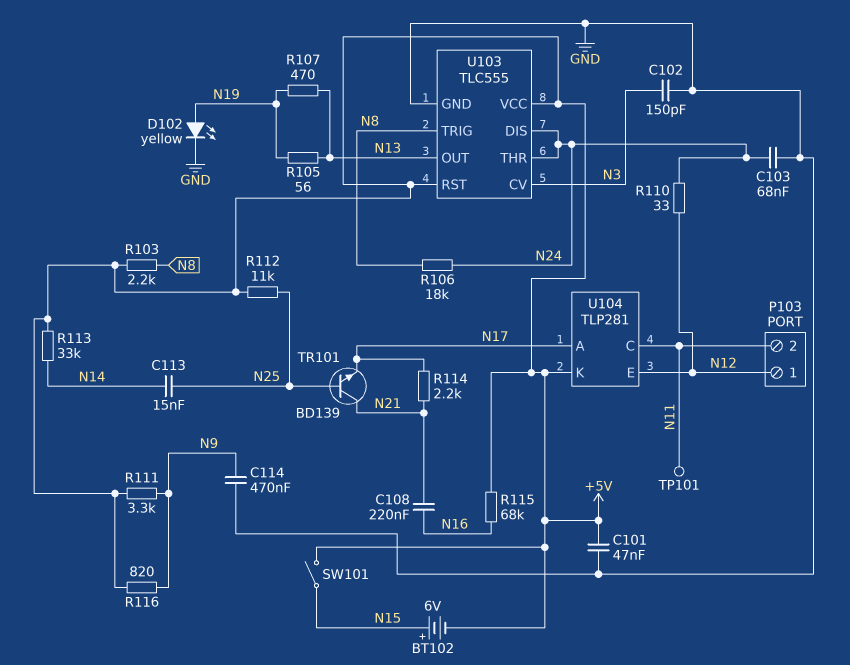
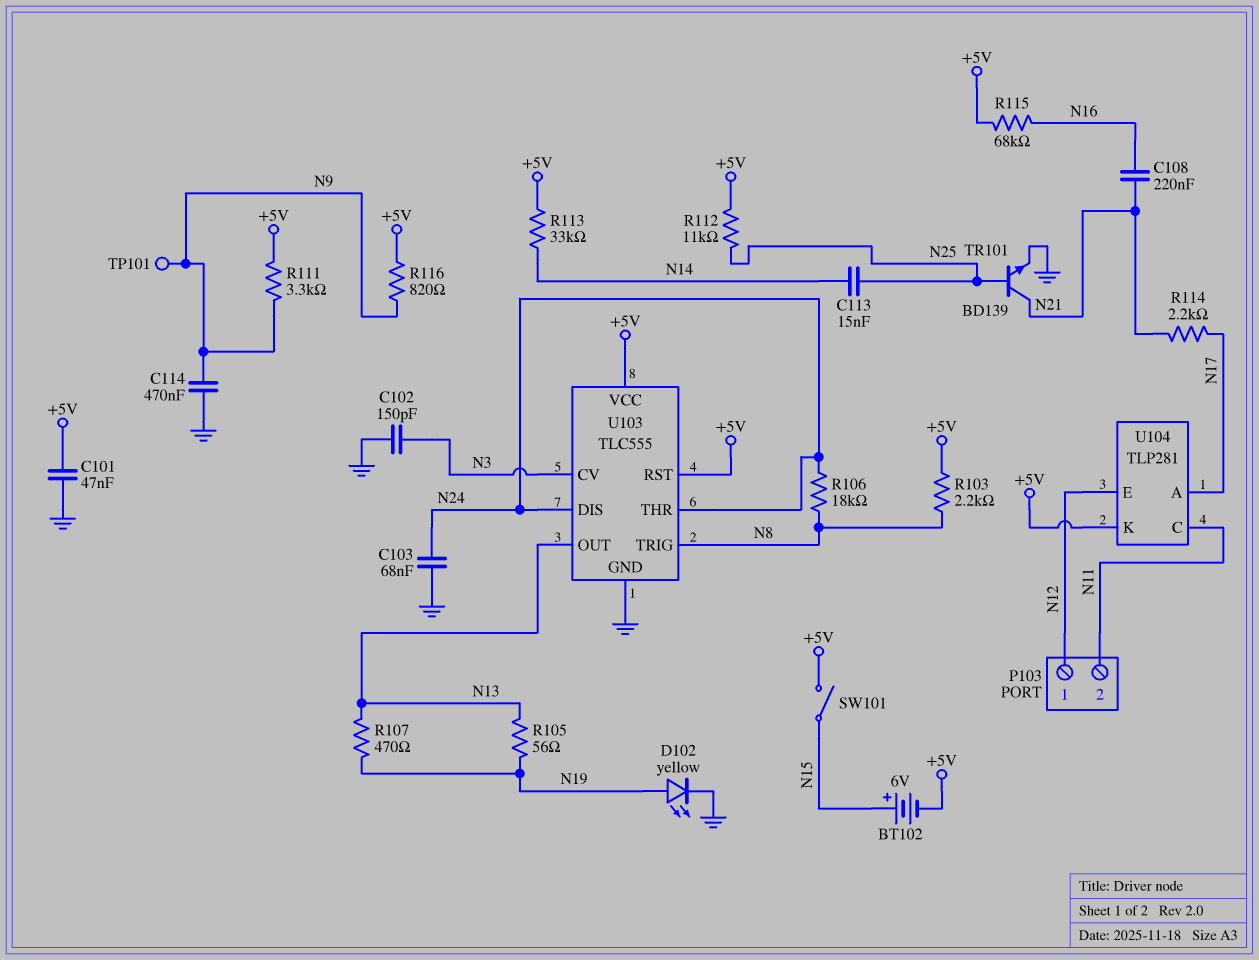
R110: 33 (N12, N24) -> none
TP101: test point (N11) -> test point (N9)
TR101: NPN BD139 (B N25, C N21, E N17) -> NPN BD139 (B N25, C N21, E GND)

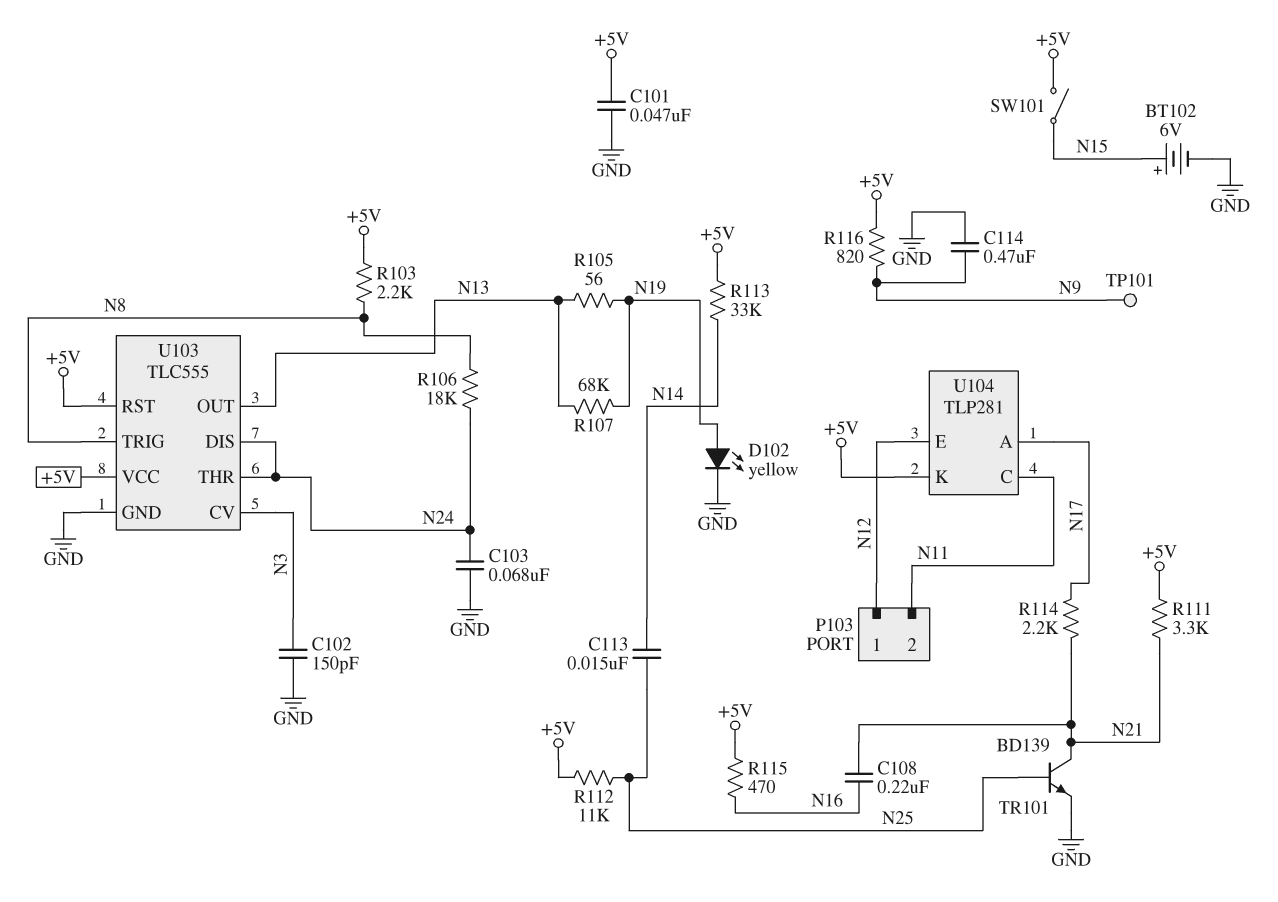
BT102: 6V (plus N15, minus +5V) -> 6V (plus N15, minus GND)
R107: 470 (N13, N19) -> 68k (N13, N19)
R111: 3.3k (+5V, N9) -> 3.3k (+5V, N21)
R115: 68k (+5V, N16) -> 470 (+5V, N16)

